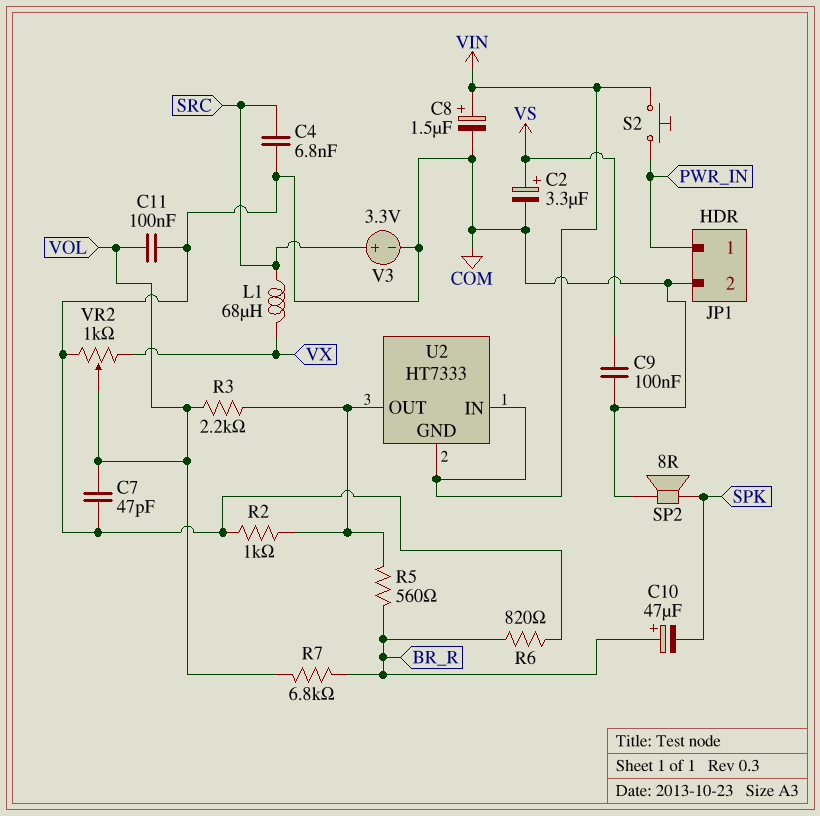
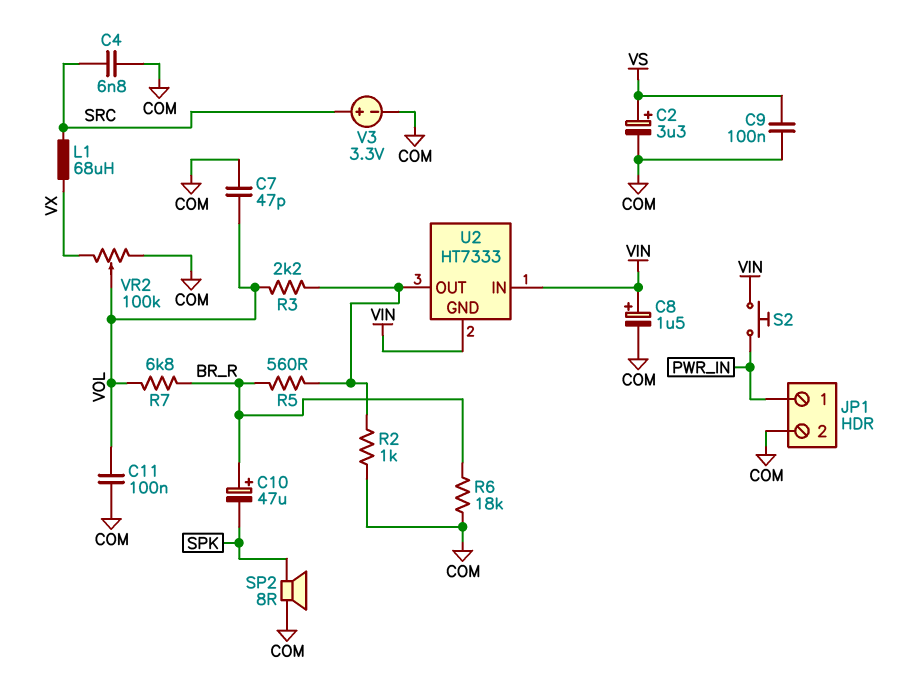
R6: 820 (BR_R, COM) -> 18k (BR_R, COM)
VR2: 1k (COM, VX, wiper VOL) -> 100k (COM, VX, wiper VOL)

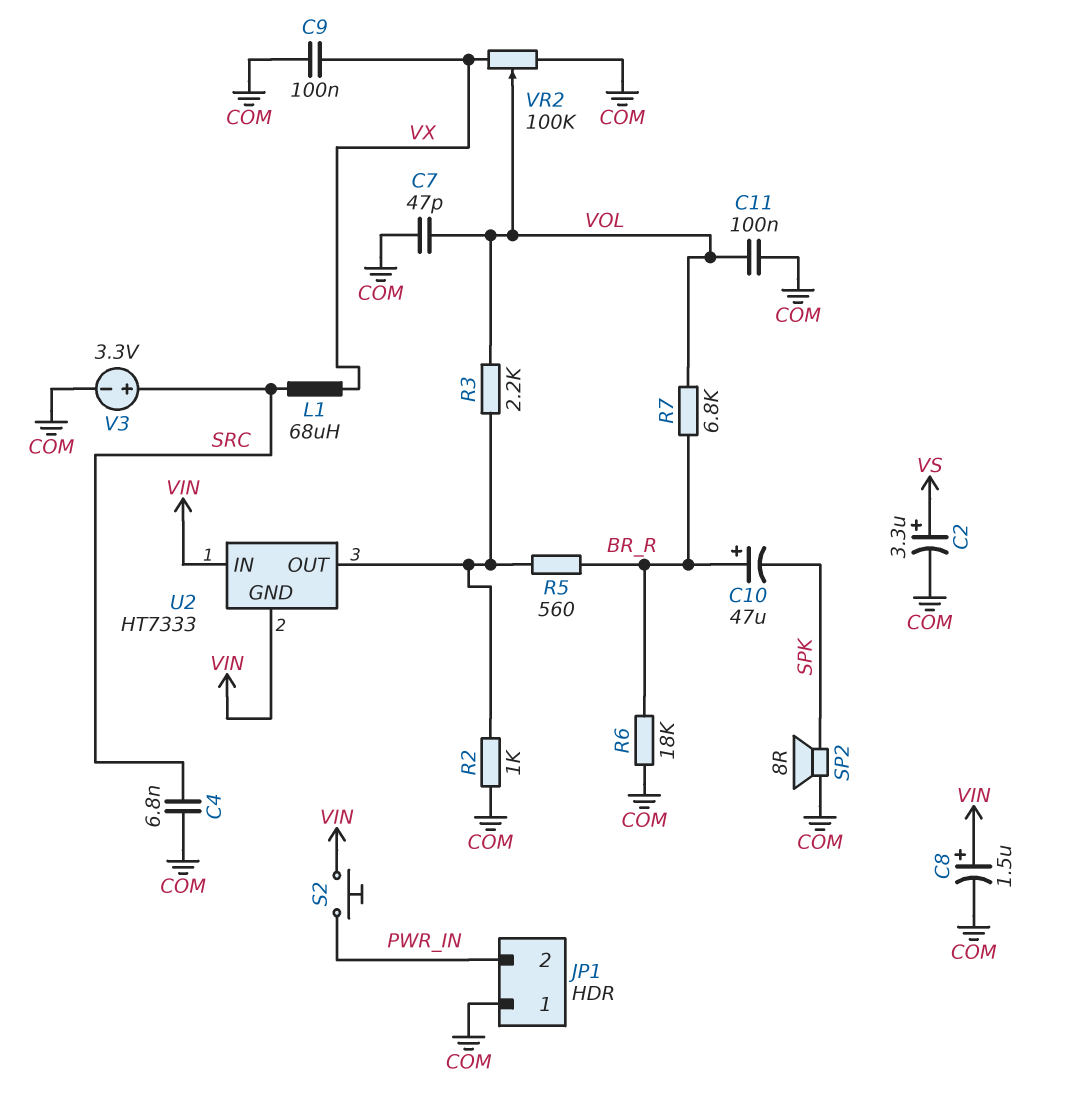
C9: 100nF (COM, VS) -> 100nF (COM, VX)
JP1 pin 1: PWR_IN -> COM
JP1 pin 2: COM -> PWR_IN

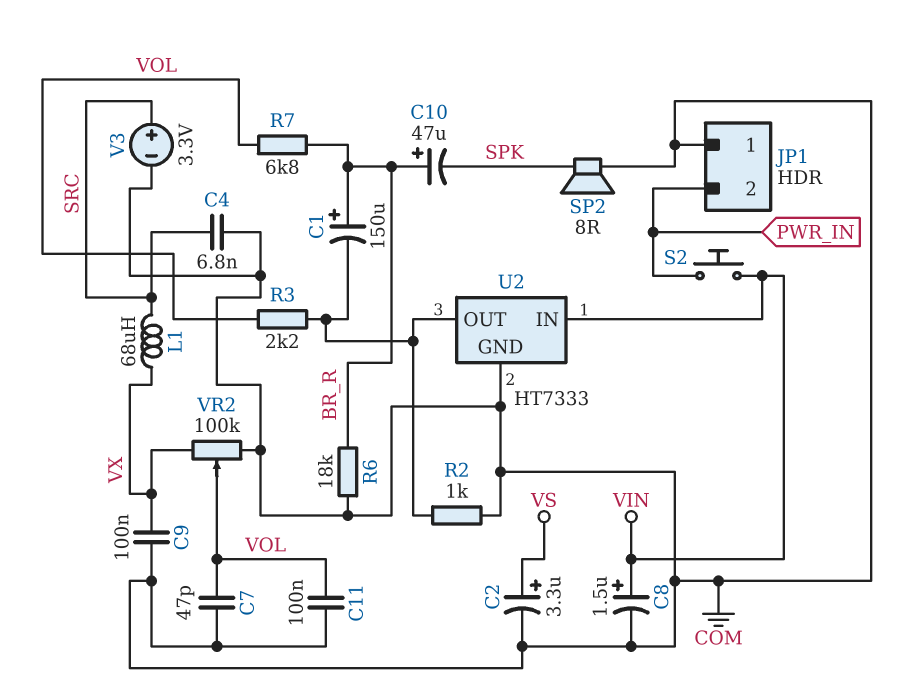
C1: none -> 150uF (plus BR_R, minus U2/OUT)
R5: 560 (BR_R, U2/OUT) -> none
U2 pin GND: VIN -> COM

